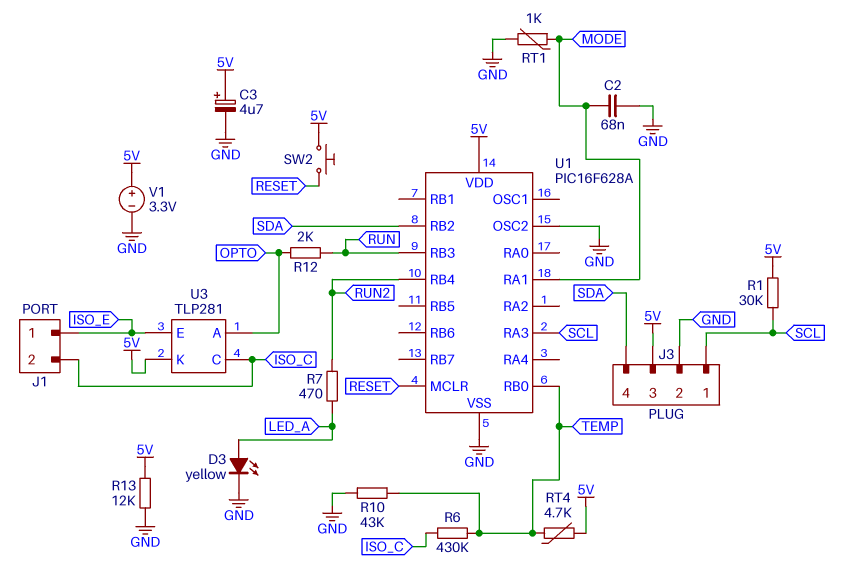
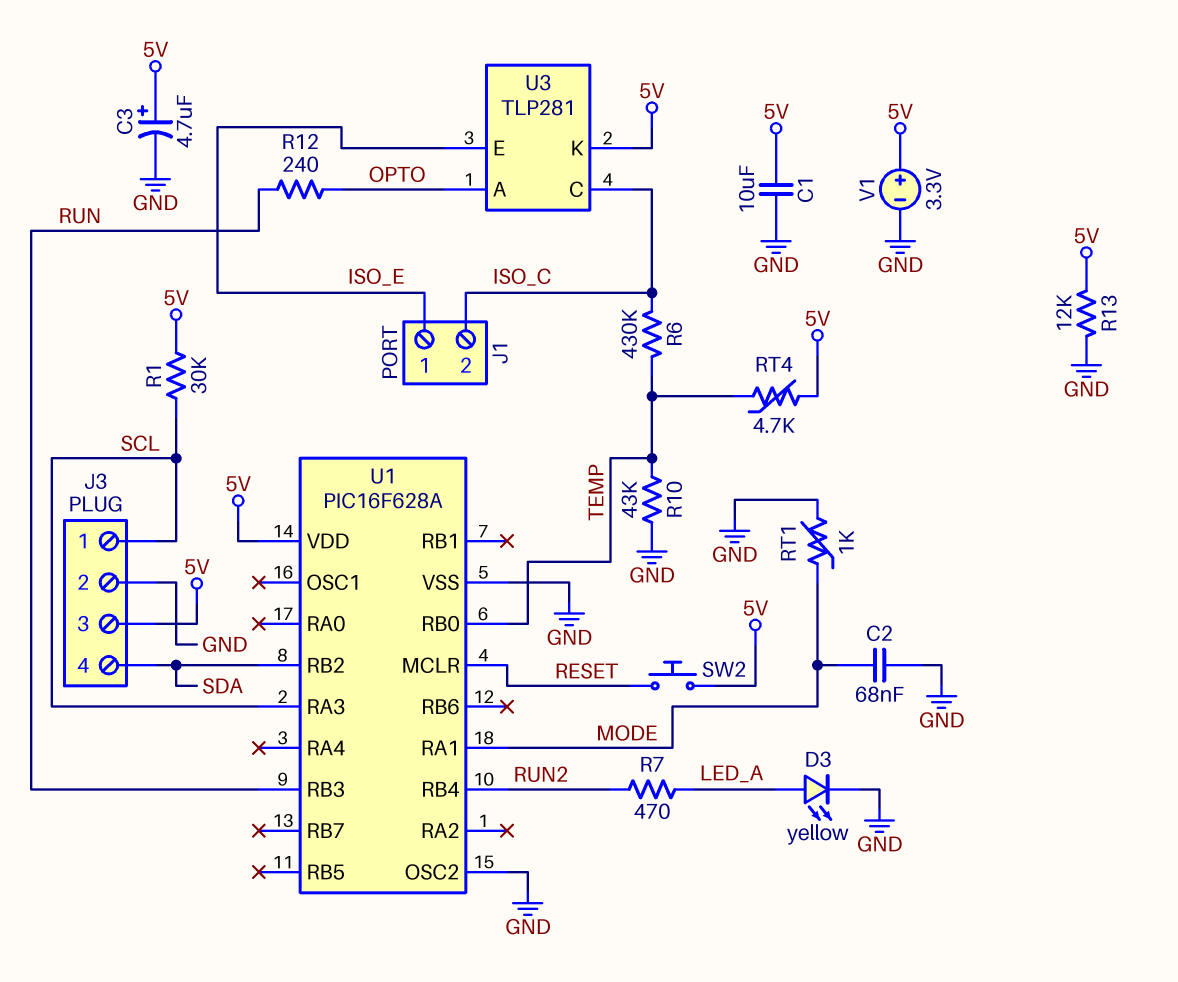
C1: none -> 10uF (5V, GND)
R12: 2k (OPTO, RUN) -> 240 (OPTO, RUN)

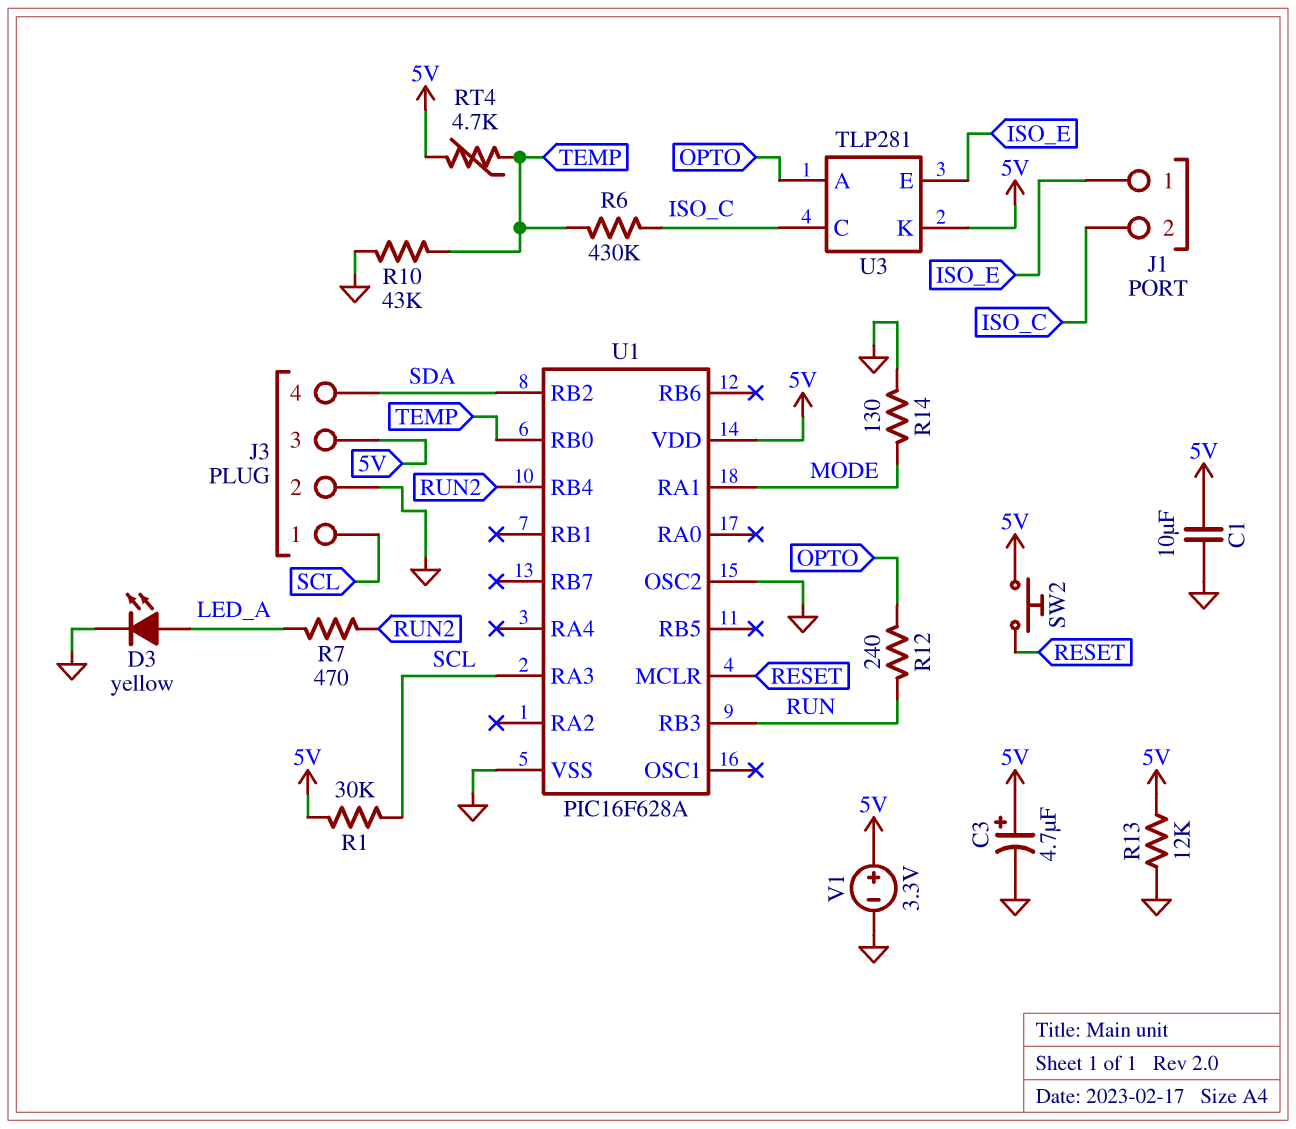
C2: 68nF (GND, MODE) -> none
R14: none -> 130 (GND, MODE)
RT1: 1k (GND, MODE) -> none

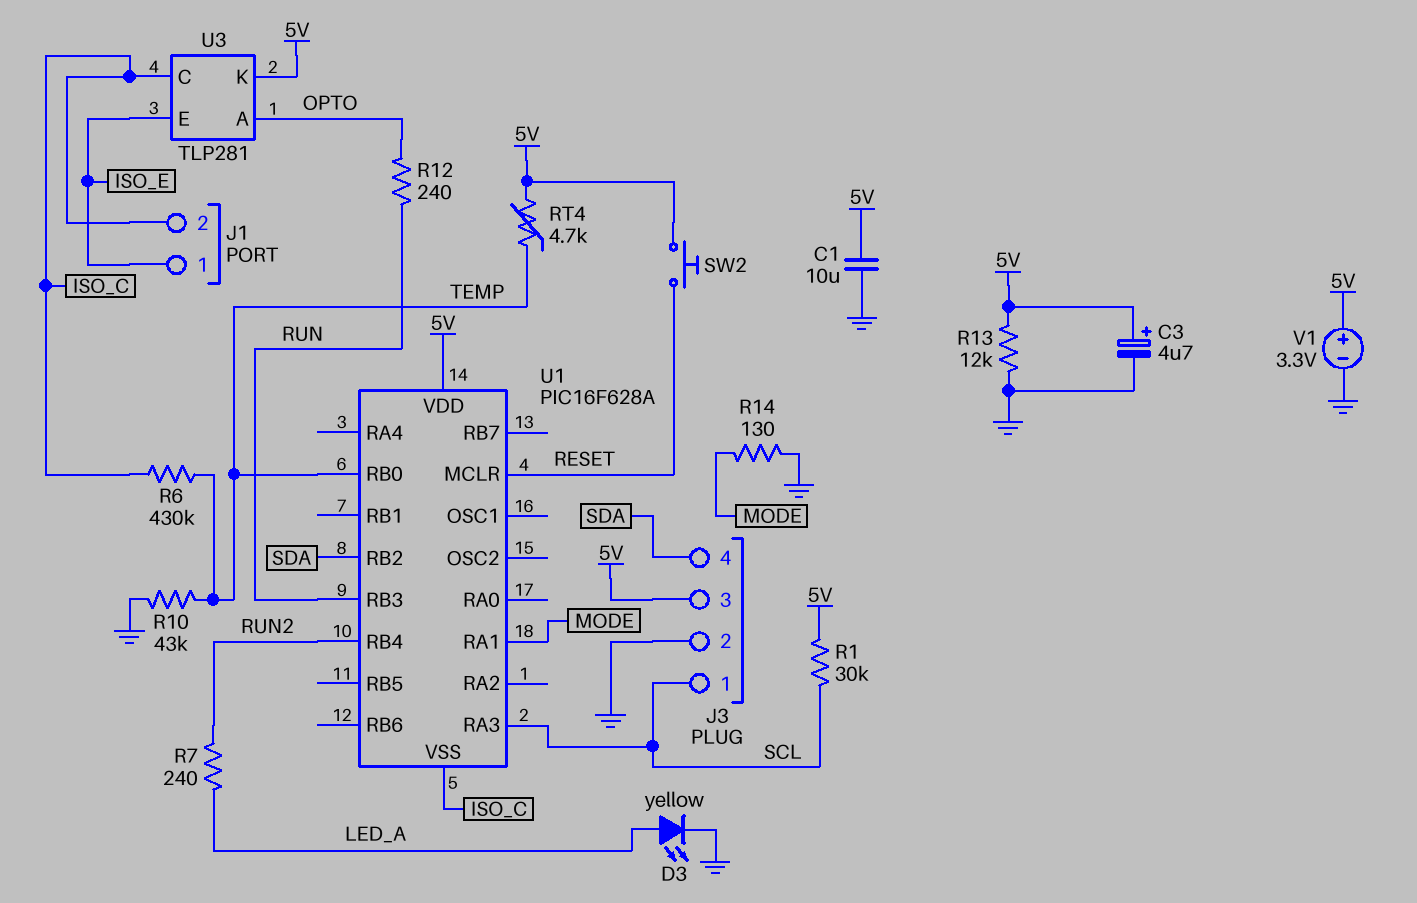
R7: 470 (LED_A, RUN2) -> 240 (LED_A, RUN2)
U1 pin OSC2: GND -> none
U1 pin VSS: GND -> ISO_C

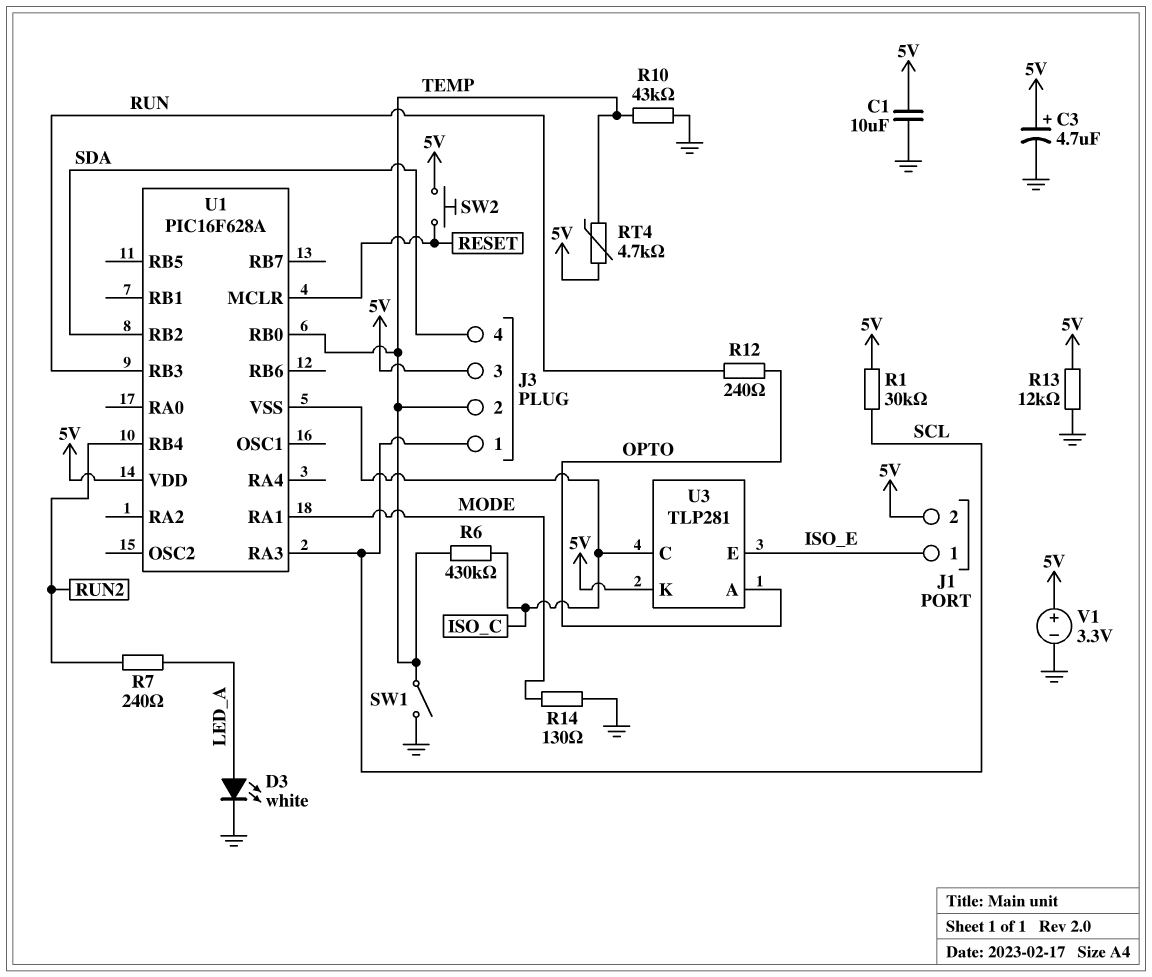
D3: LED yellow (A LED_A, K GND) -> LED white (A LED_A, K GND)
J1 pin 2: ISO_C -> 5V
J3 pin 2: GND -> TEMP
SW1: none -> switch (GND, TEMP)

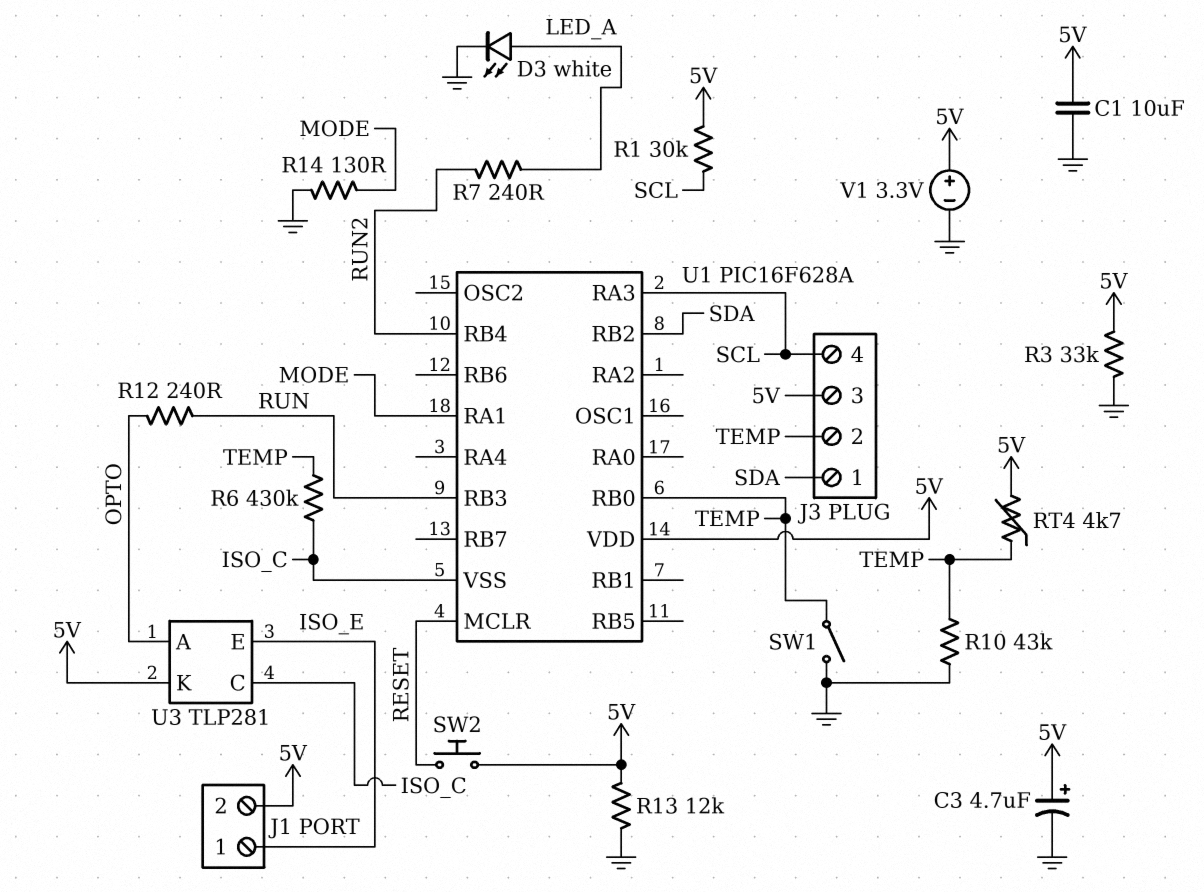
J3 pin 1: SCL -> SDA
J3 pin 4: SDA -> SCL
R3: none -> 33k (5V, GND)

